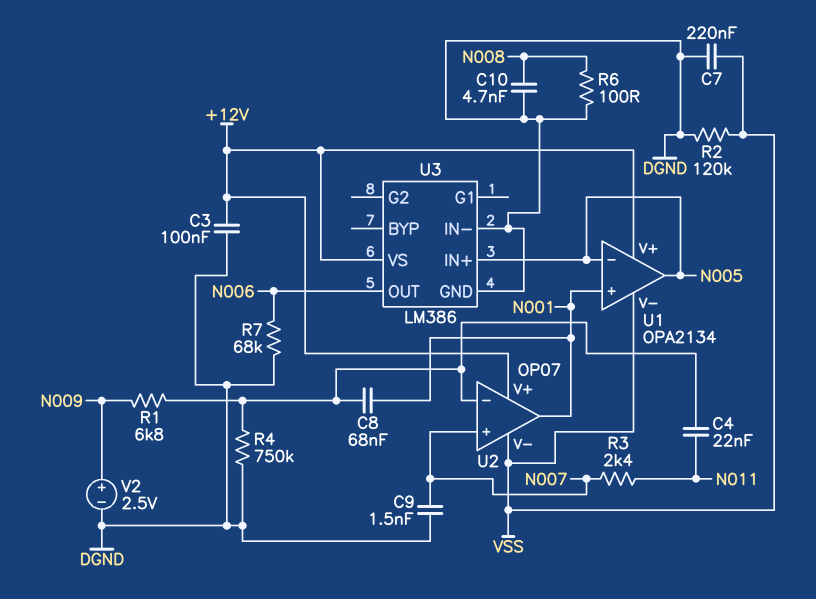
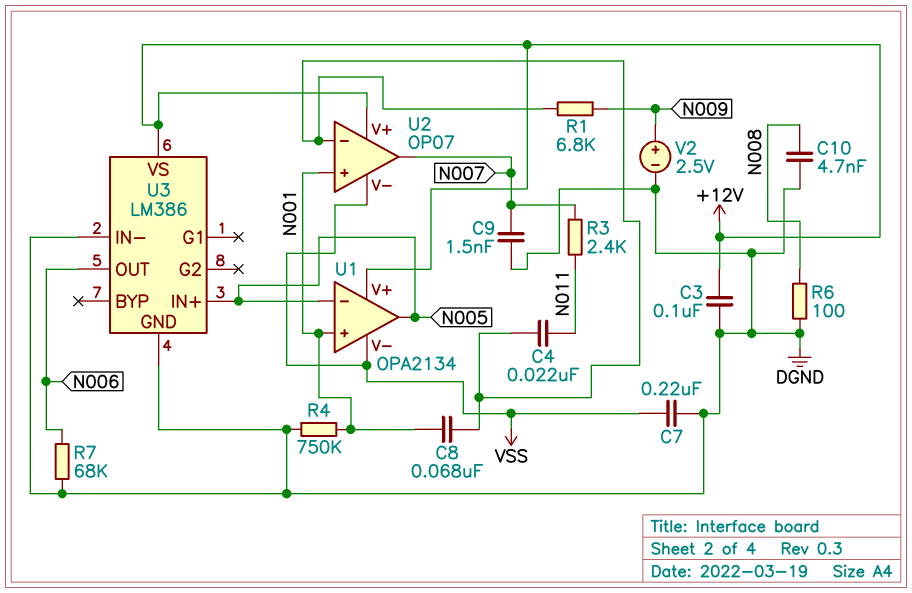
R2: 120k (DGND, VSS) -> none
R4: 750k (DGND, U2/in-) -> 750k (DGND, N001)
U2 pin in+: N007 -> N001
U2 pin out: N001 -> N007

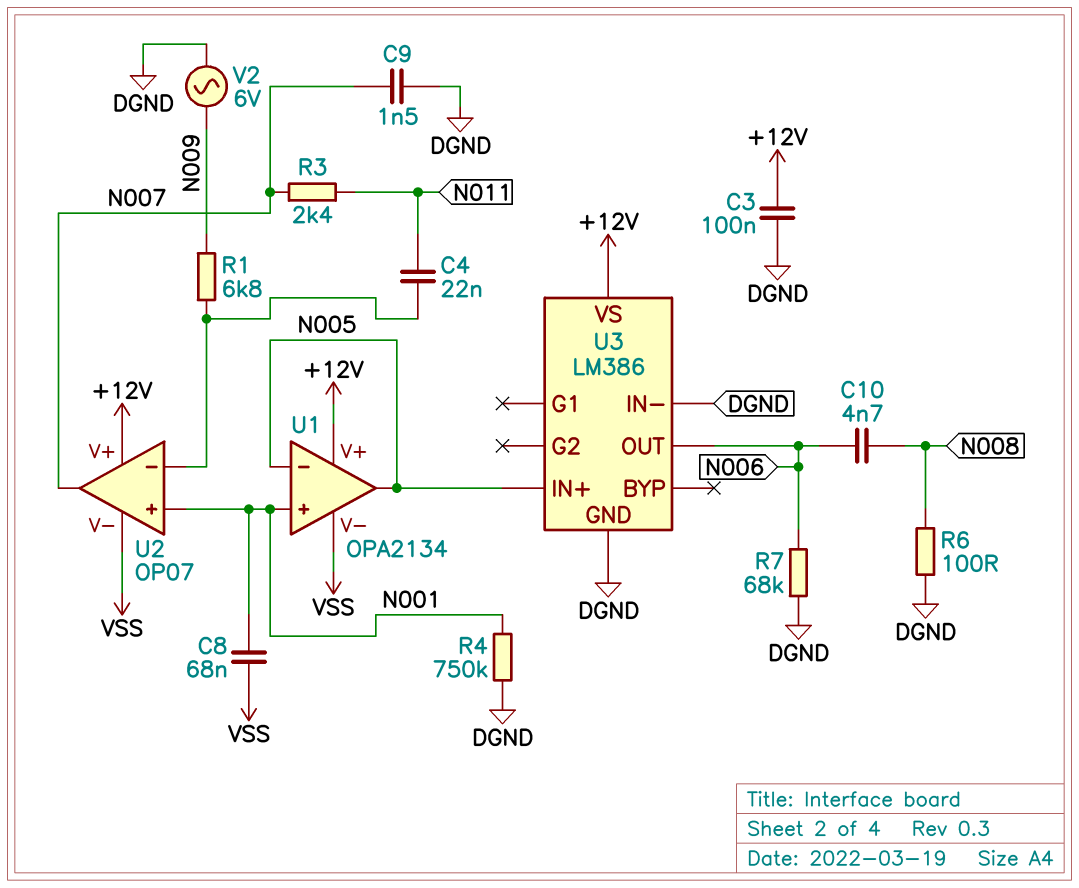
C7: 220nF (DGND, VSS) -> none
C8: 68nF (N001, U2/in-) -> 68nF (N001, VSS)
C10: 4.7nF (DGND, N008) -> 4.7nF (N006, N008)
V2: 2.5V (plus N009, minus DGND) -> AC 6V (DGND, N009)

